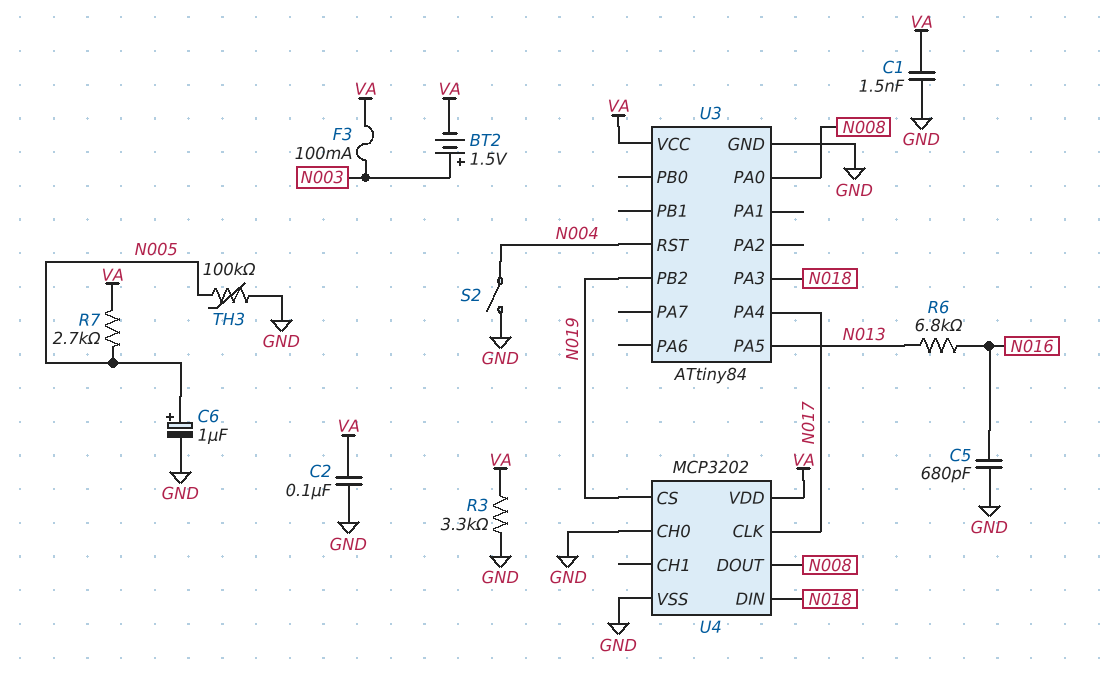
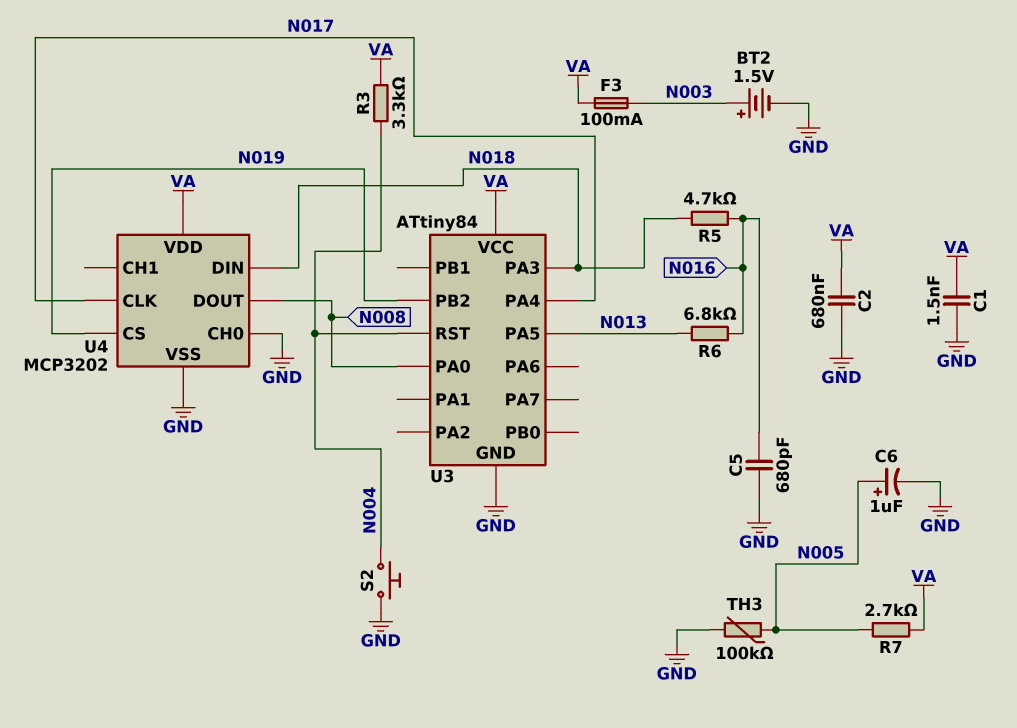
BT2: 1.5V (plus N003, minus VA) -> 1.5V (plus N003, minus GND)
C2: 100nF (GND, VA) -> 680nF (GND, VA)
R3: 3.3k (GND, VA) -> 3.3k (N004, VA)
R5: none -> 4.7k (N016, N018)
S2: switch (GND, N004) -> button (GND, N004)

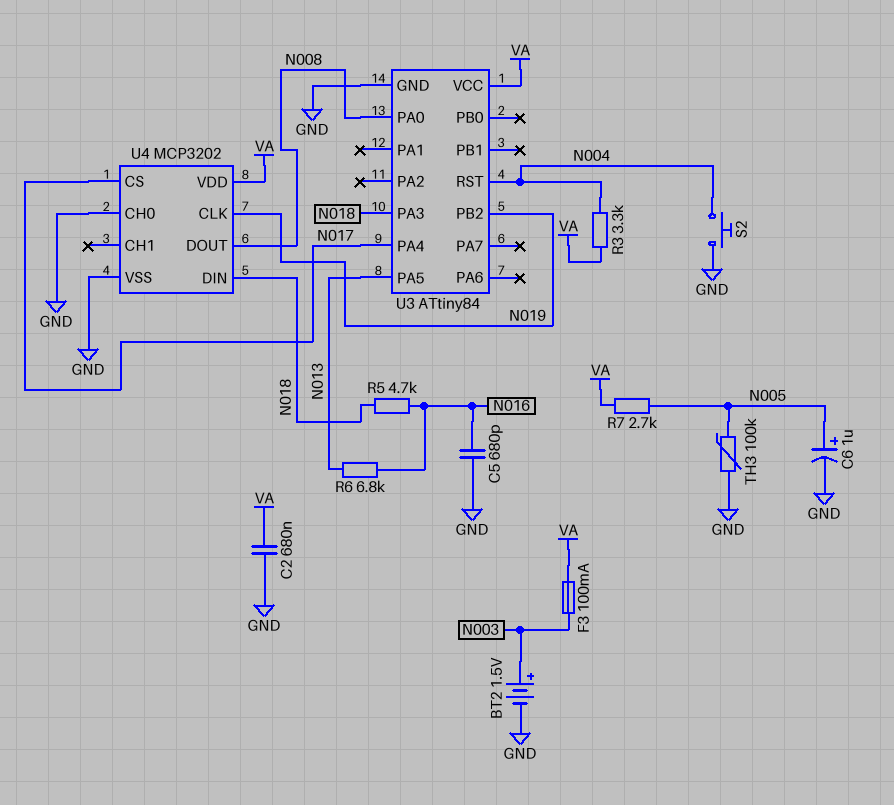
C1: 1.5nF (GND, VA) -> none
U4 pin CLK: N017 -> N019
U4 pin CS: N019 -> N017

